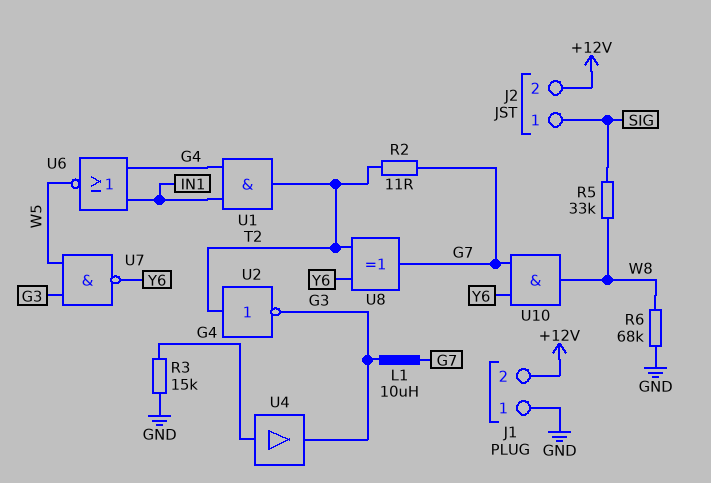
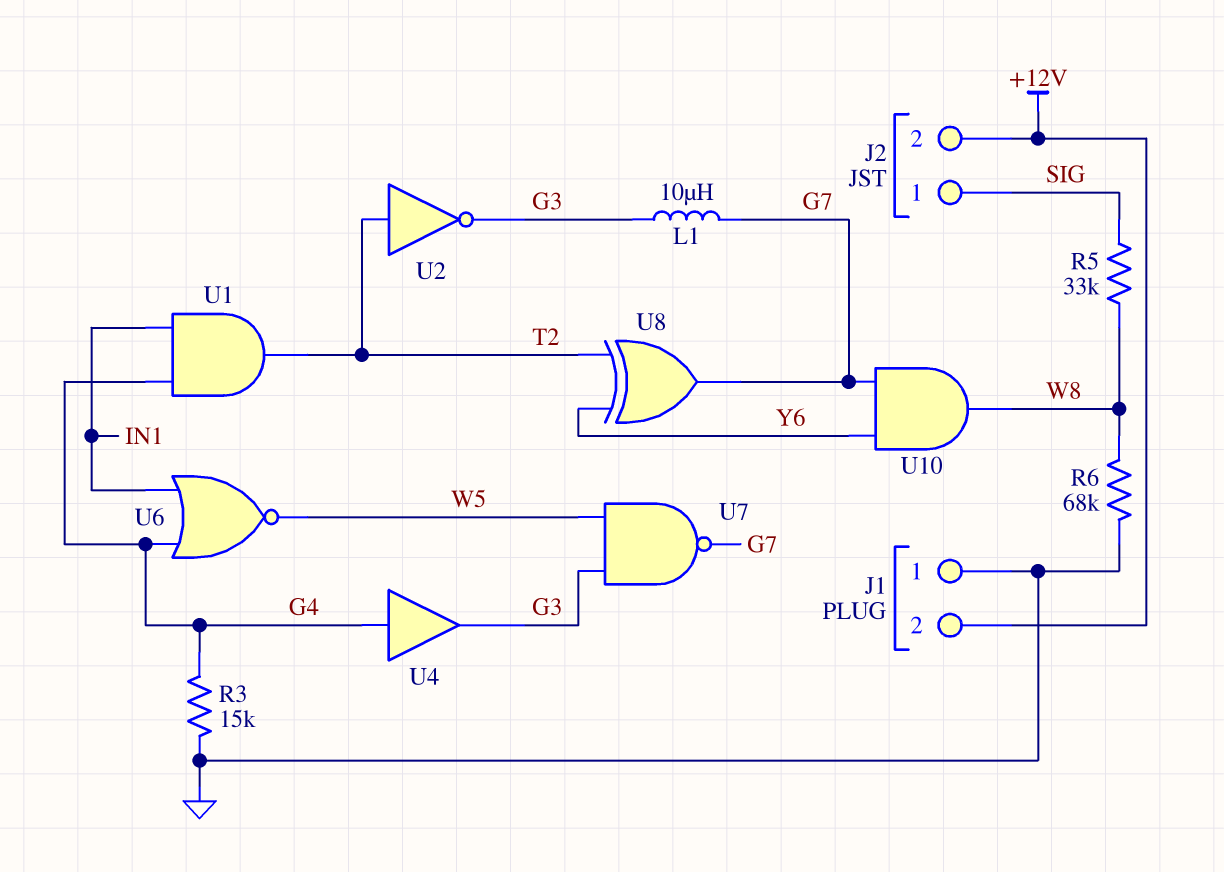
R2: 11 (G7, T2) -> none
U7: NAND (in G3, in W5, out Y6) -> NAND (in G3, in W5, out G7)

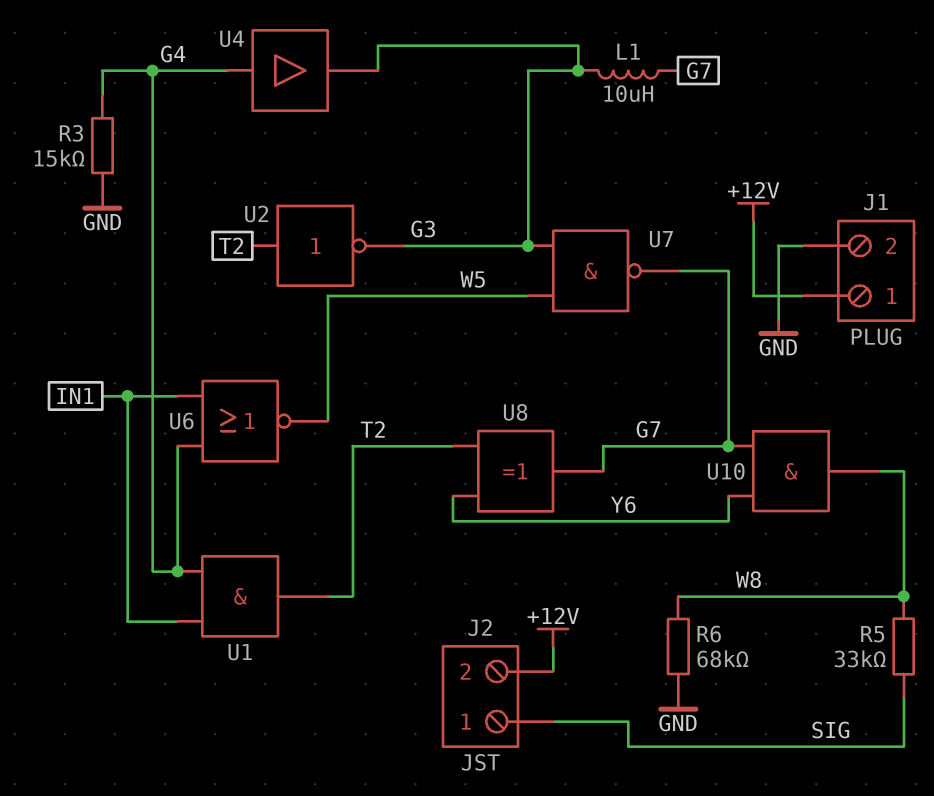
J1 pin 1: GND -> +12V
J1 pin 2: +12V -> GND

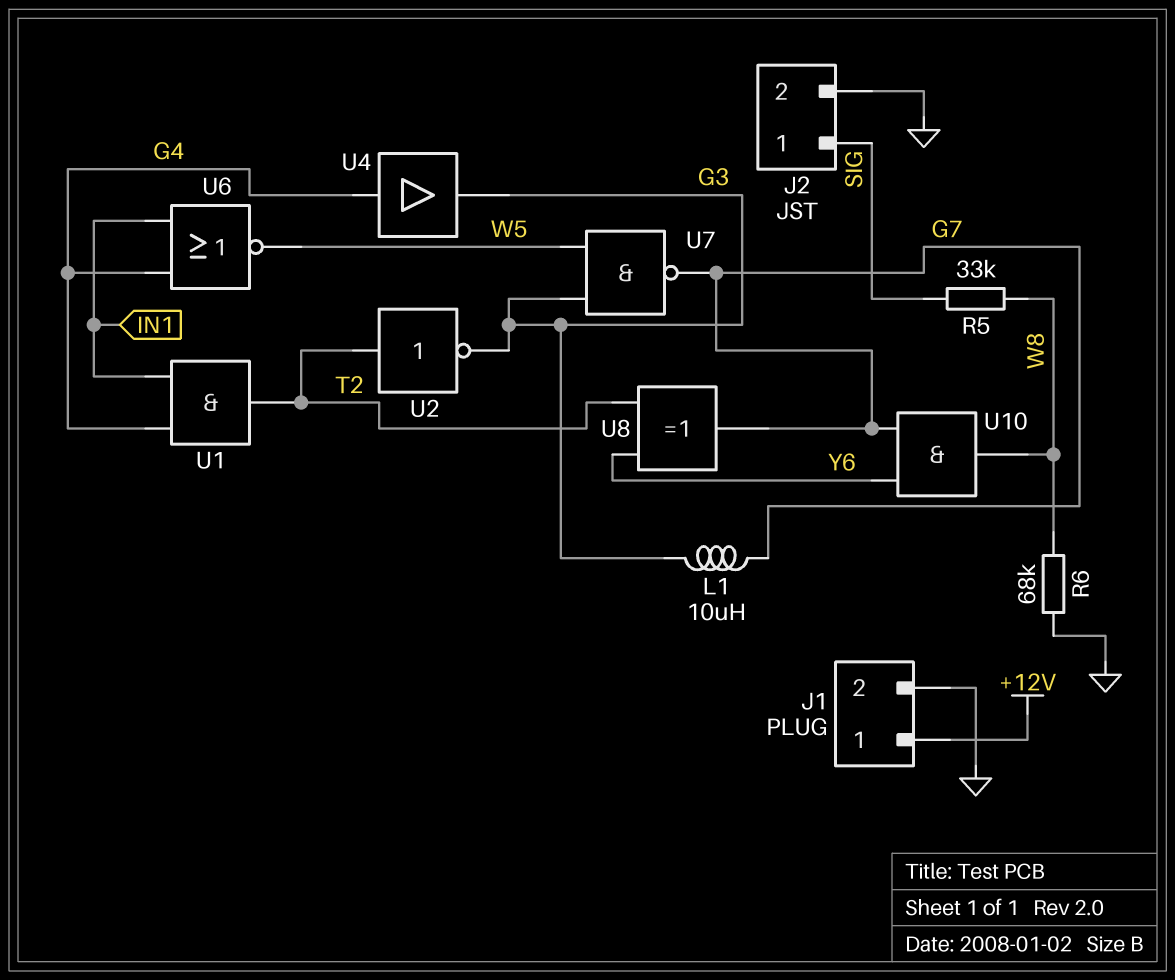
J2 pin 2: +12V -> GND
R3: 15k (G4, GND) -> none

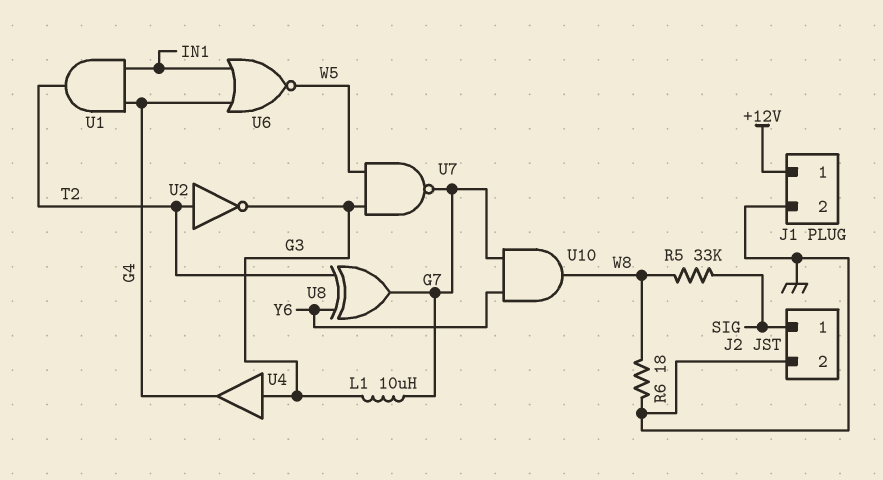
R6: 68k (GND, W8) -> 18 (GND, W8)
U4: buffer (in G4, out G3) -> buffer (in G3, out G4)

